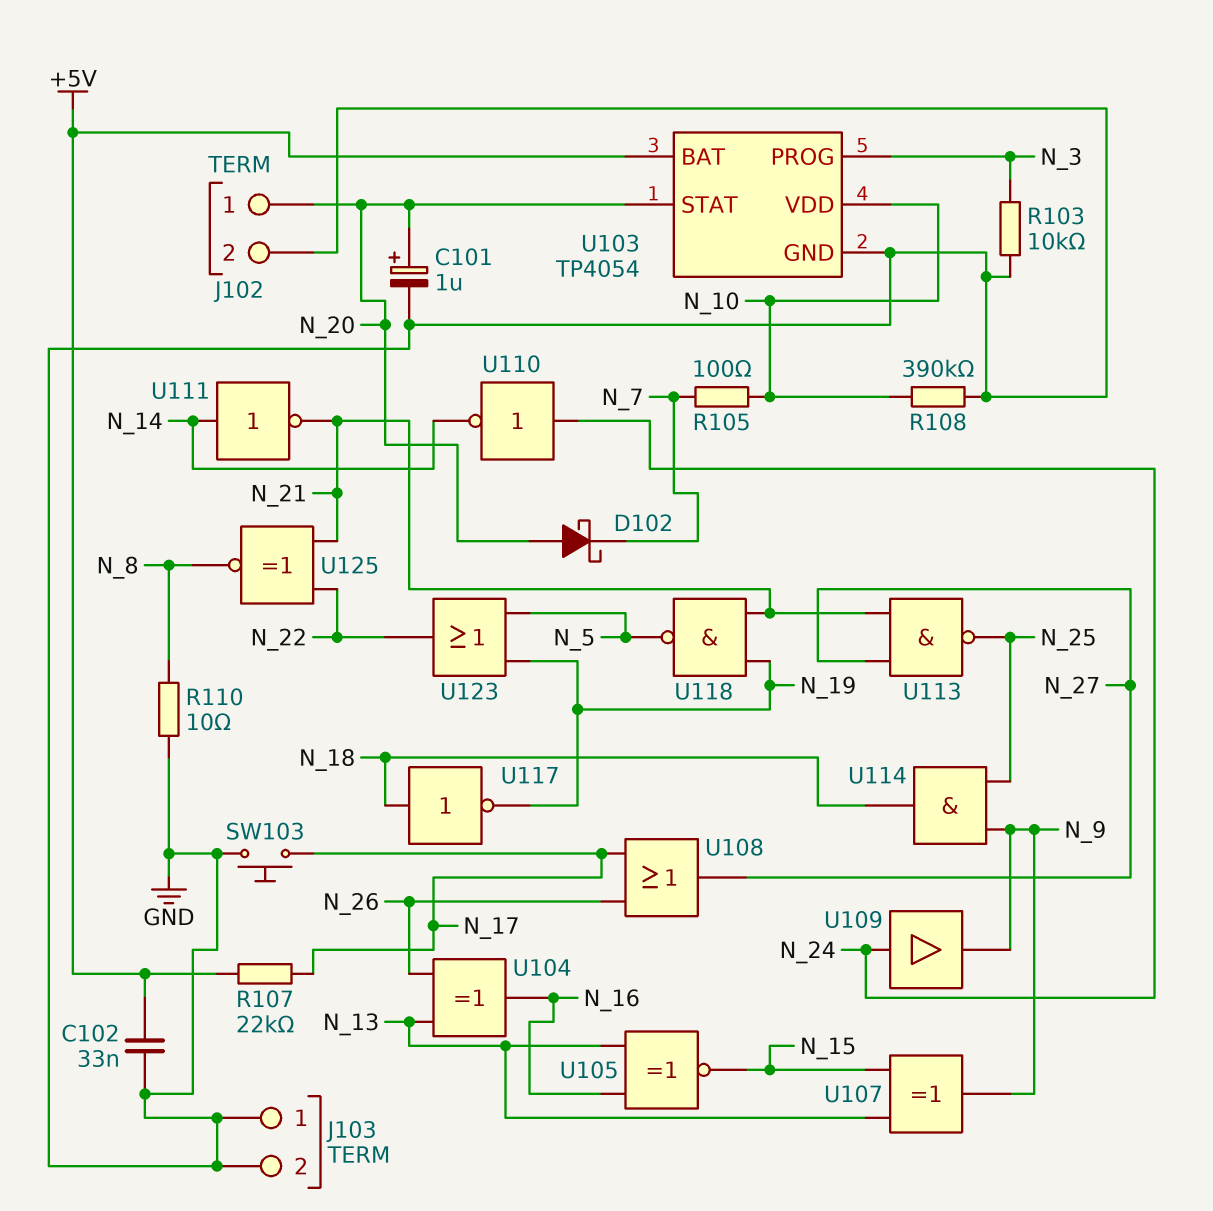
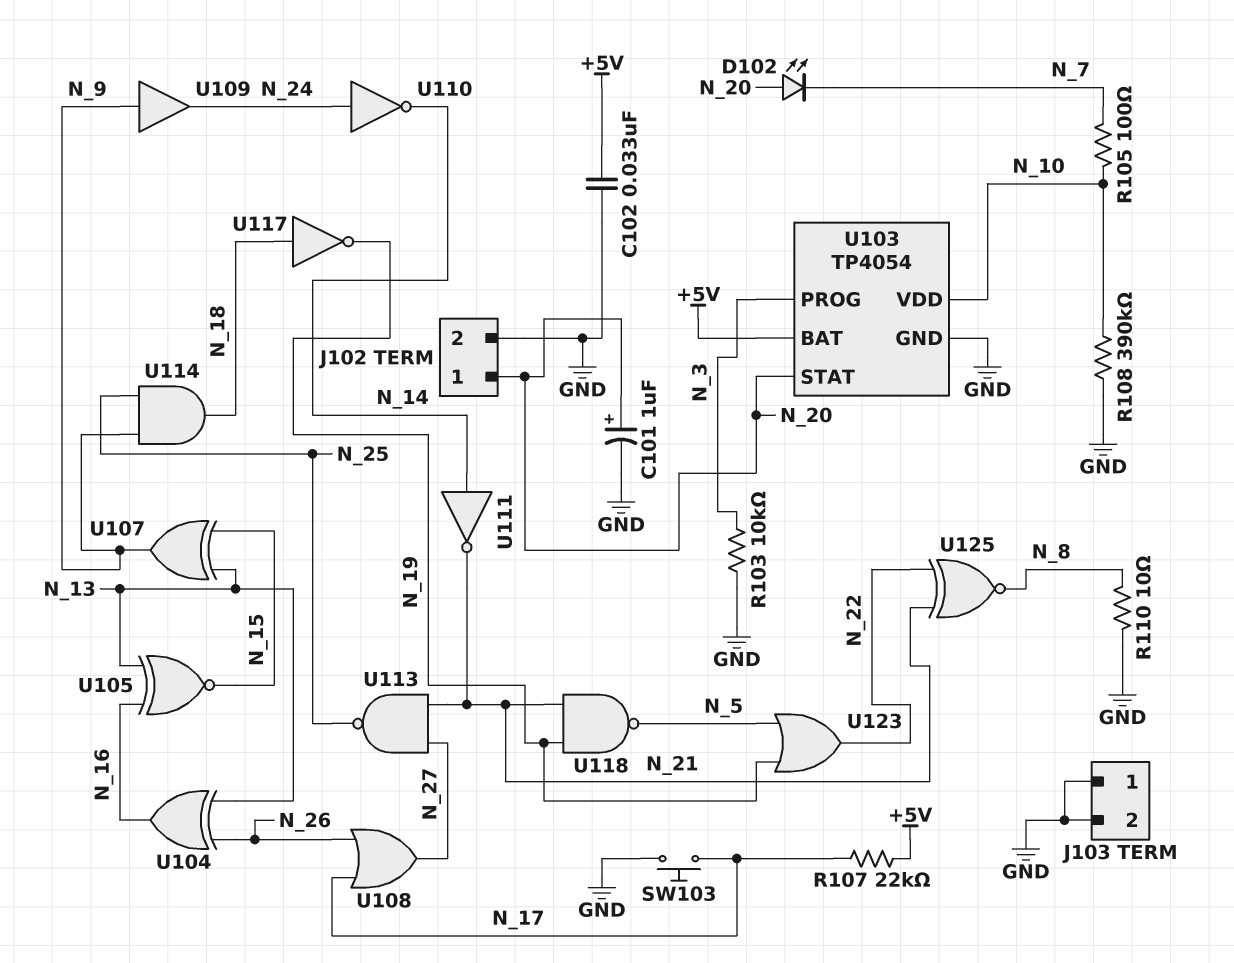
D102: schottky (A N_20, K N_7) -> LED (A N_20, K N_7)
U109: buffer (in N_24, out N_9) -> buffer (in N_9, out N_24)

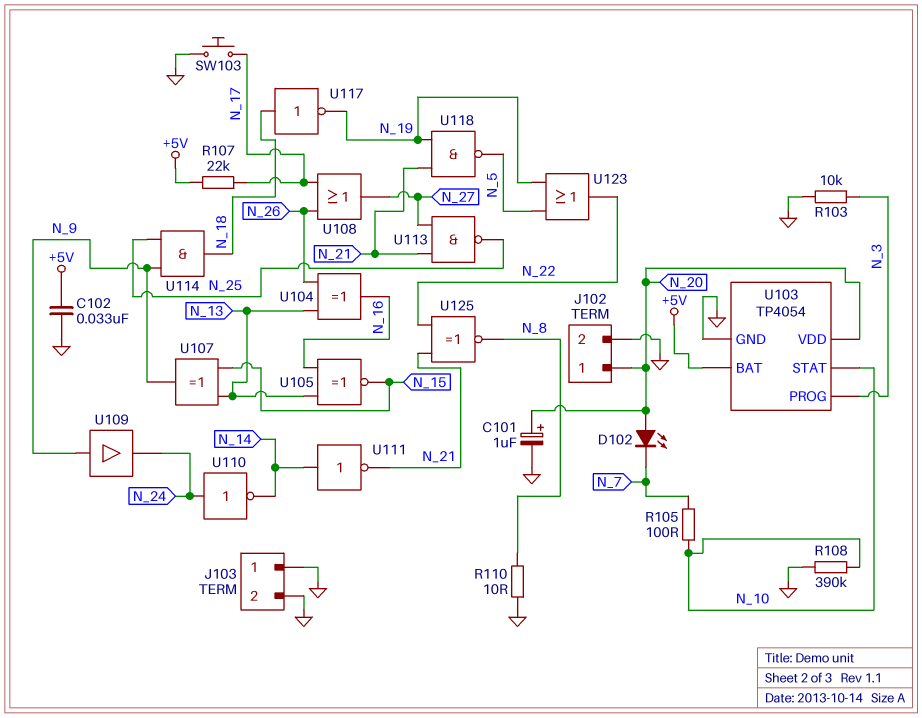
U103 pin STAT: N_20 -> N_10
U103 pin VDD: N_10 -> N_20

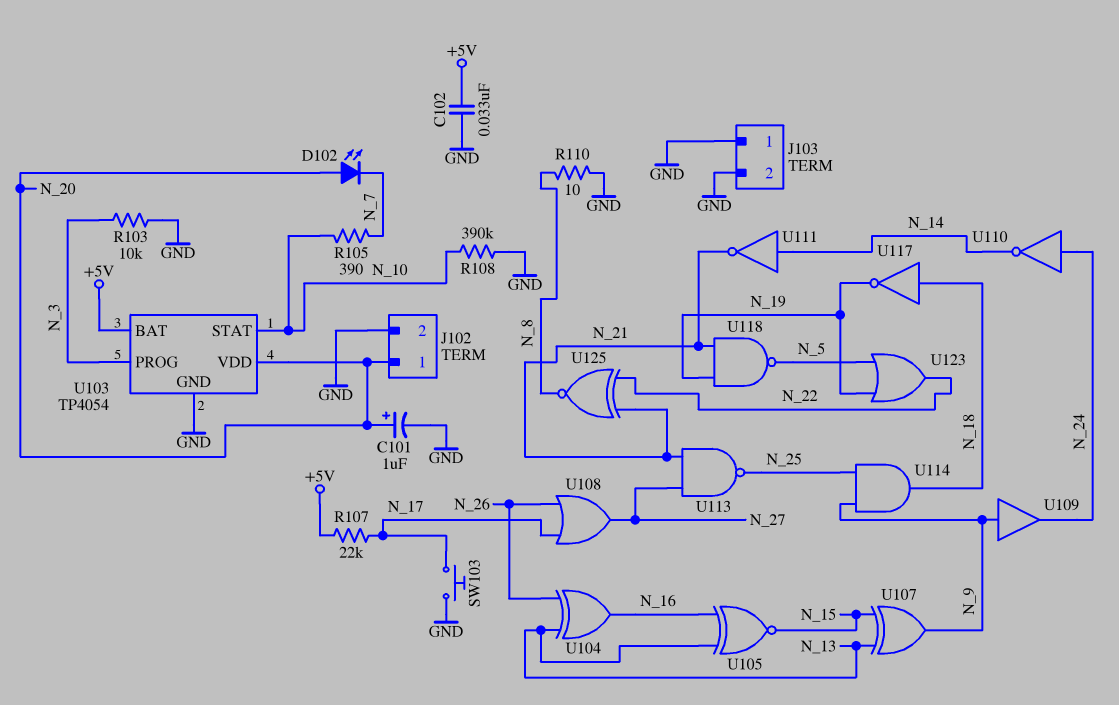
R105: 100 (N_7, N_10) -> 390 (N_7, N_10)

